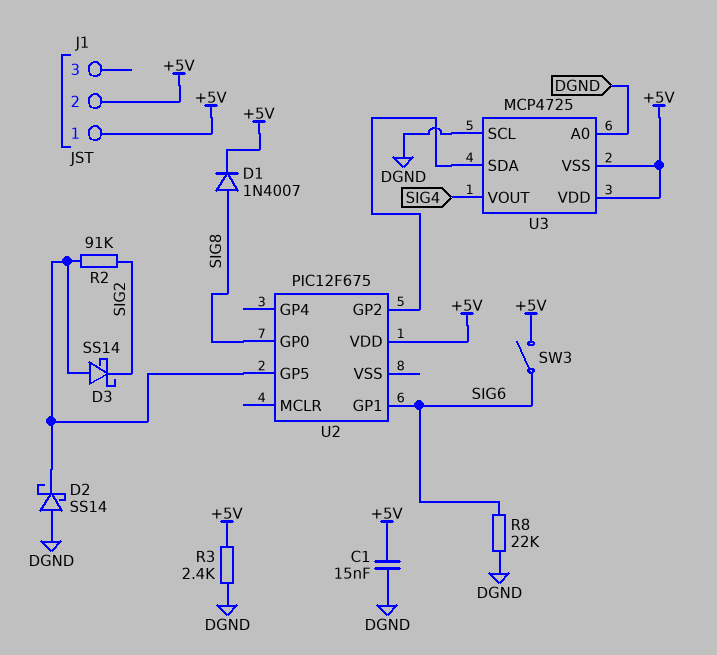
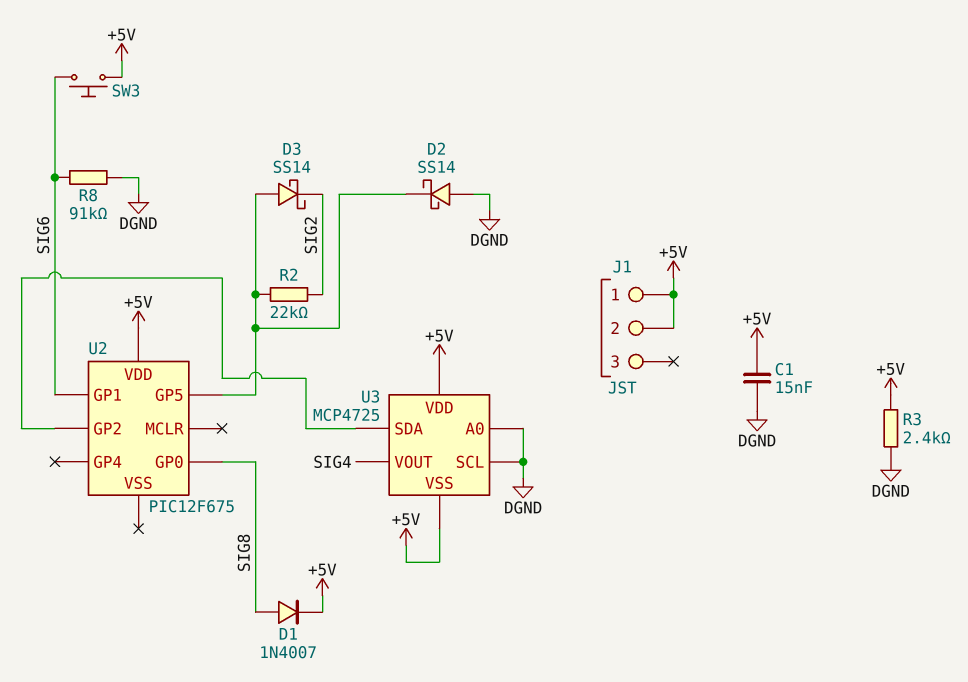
R2: 91k (SIG2, U2/GP5) -> 22k (SIG2, U2/GP5)
R8: 22k (DGND, SIG6) -> 91k (DGND, SIG6)
SW3: switch (+5V, SIG6) -> button (+5V, SIG6)

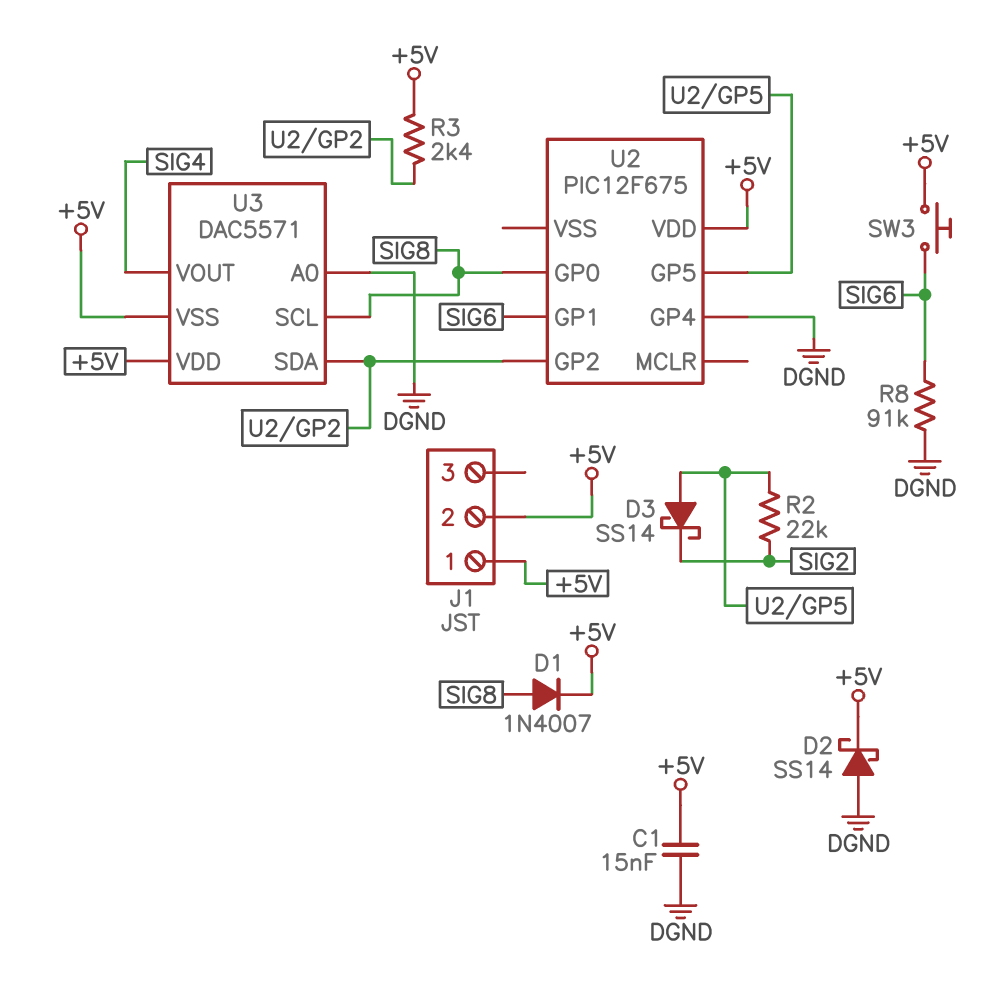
D2: schottky SS14 (A DGND, K U2/GP5) -> schottky SS14 (A DGND, K +5V)
R3: 2.4k (+5V, DGND) -> 2.4k (+5V, U2/GP2)
U2 pin GP4: none -> DGND
U3: MCP4725 -> DAC5571
U3 pin SCL: DGND -> SIG8

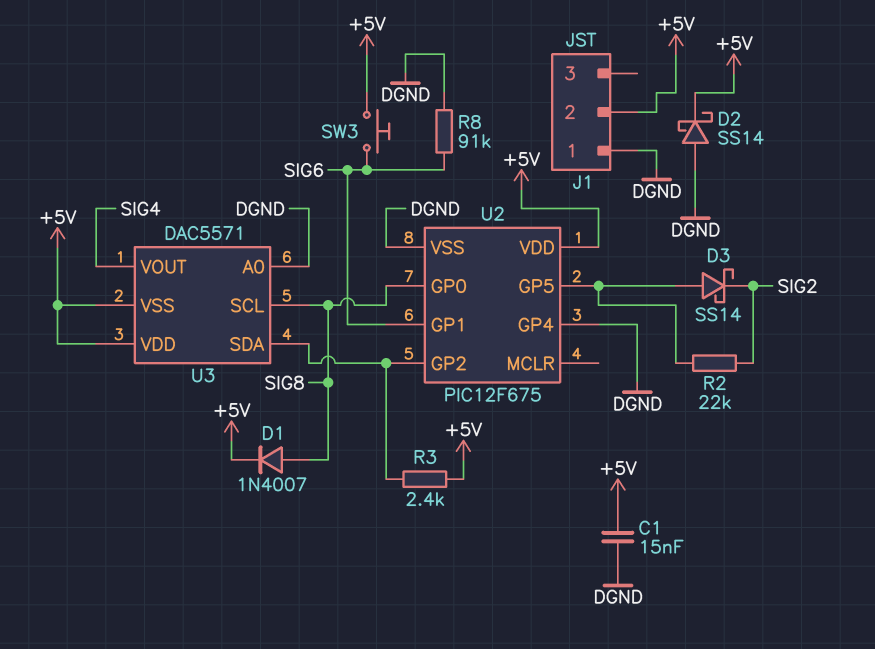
J1 pin 1: +5V -> DGND
U2 pin VSS: none -> DGND

